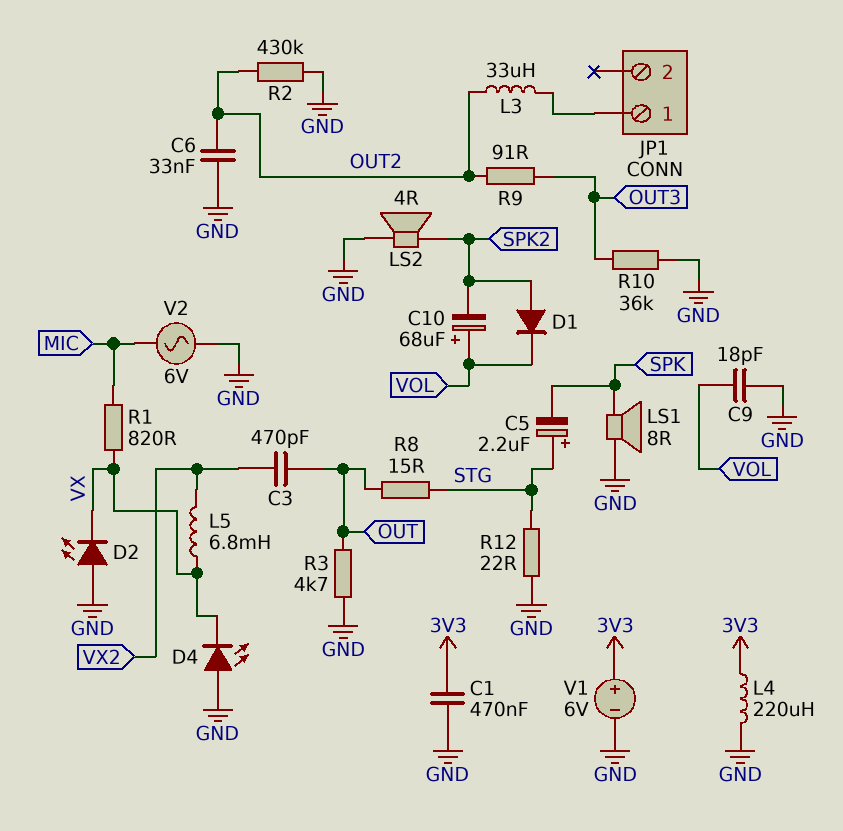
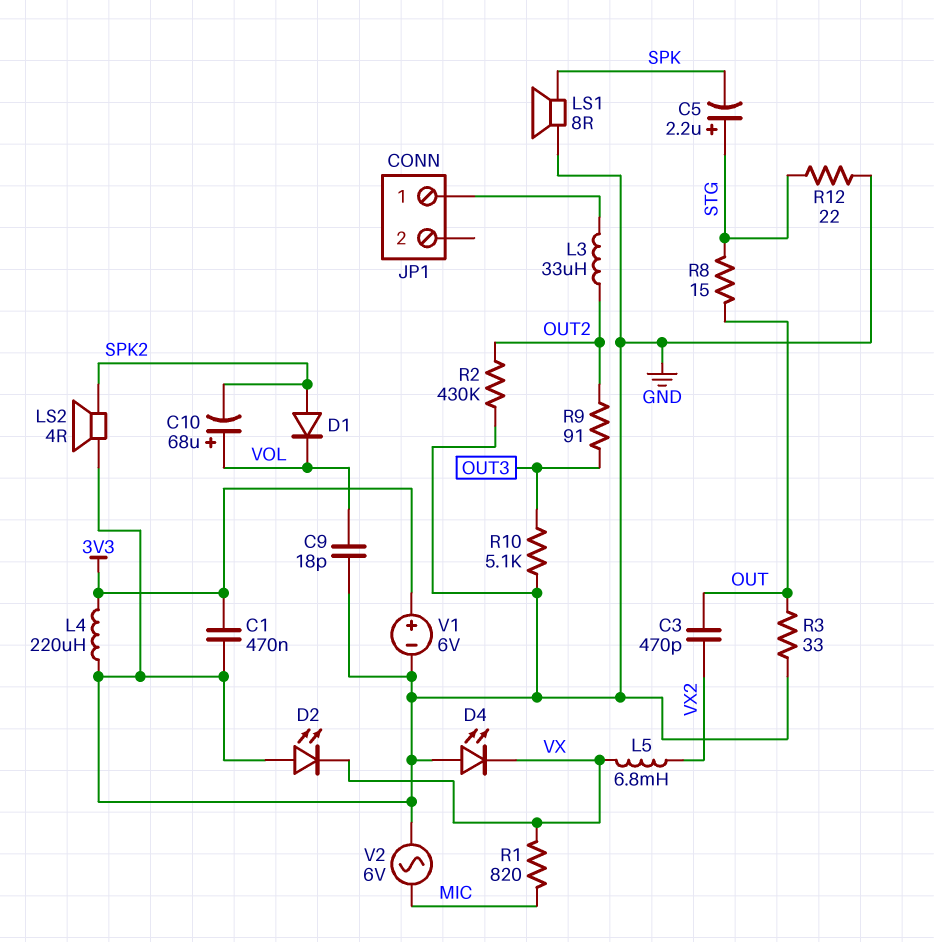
C6: 33nF (GND, OUT2) -> none
R3: 4.7k (GND, OUT) -> 33 (GND, OUT)
R10: 36k (GND, OUT3) -> 5.1k (GND, OUT3)

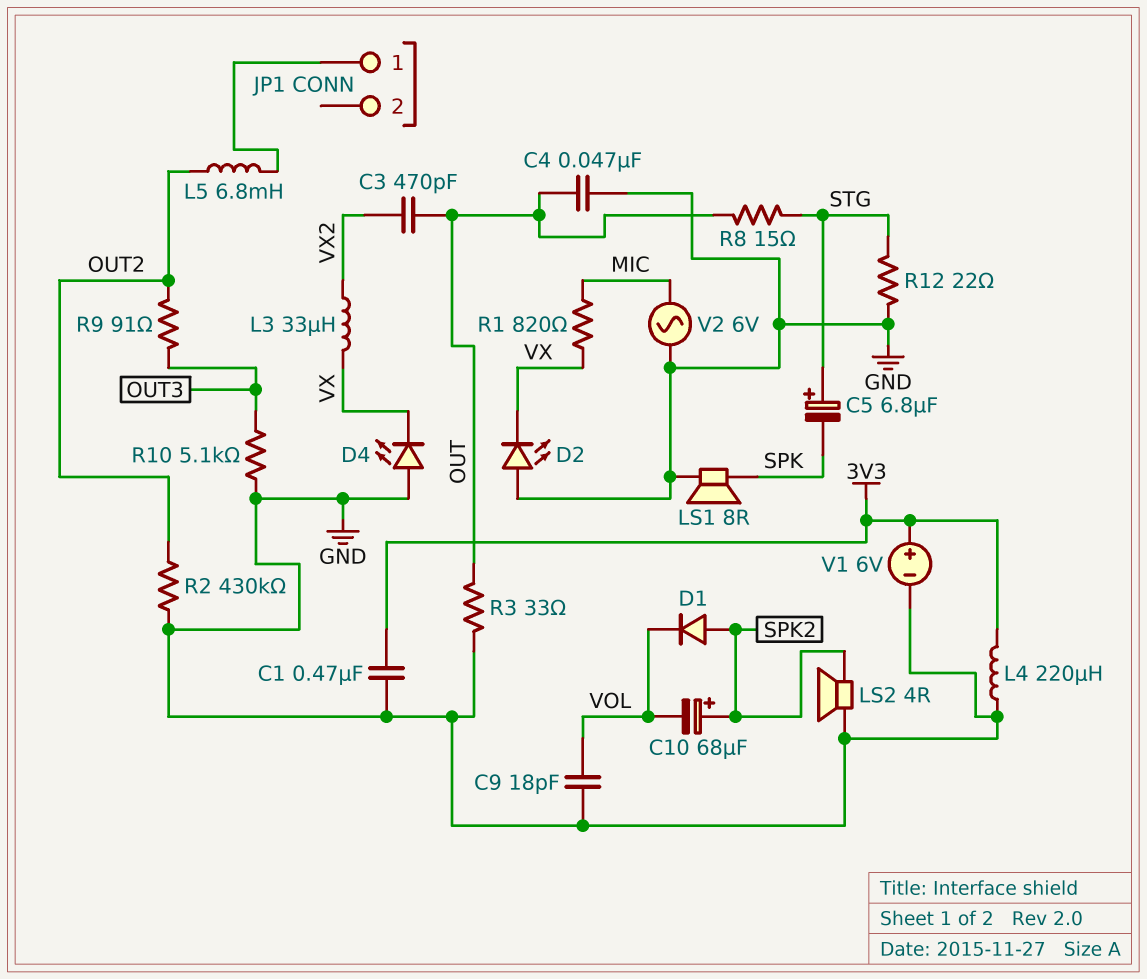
C4: none -> 47nF (GND, OUT)
C5: 2.2uF (plus STG, minus SPK) -> 6.8uF (plus STG, minus SPK)
C10: 68uF (plus VOL, minus SPK2) -> 68uF (plus SPK2, minus VOL)
L3: 33uH (JP1/1, OUT2) -> 33uH (VX, VX2)
L5: 6.8mH (VX, VX2) -> 6.8mH (JP1/1, OUT2)

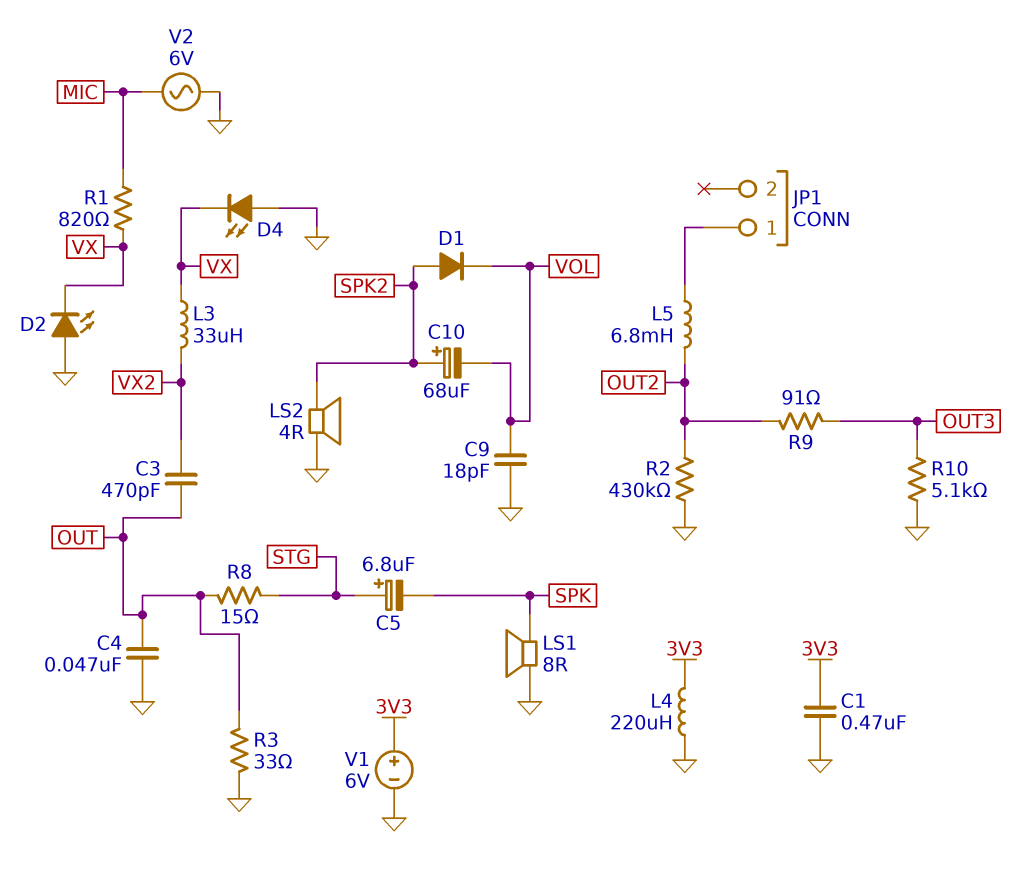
R12: 22 (GND, STG) -> none

